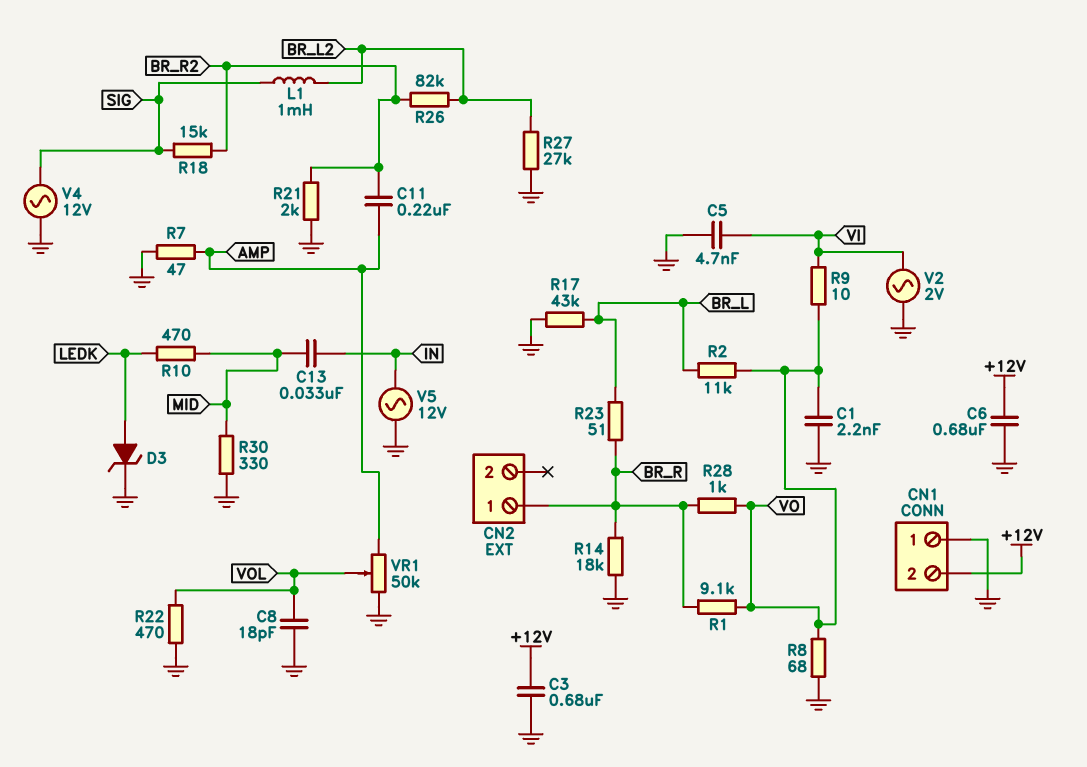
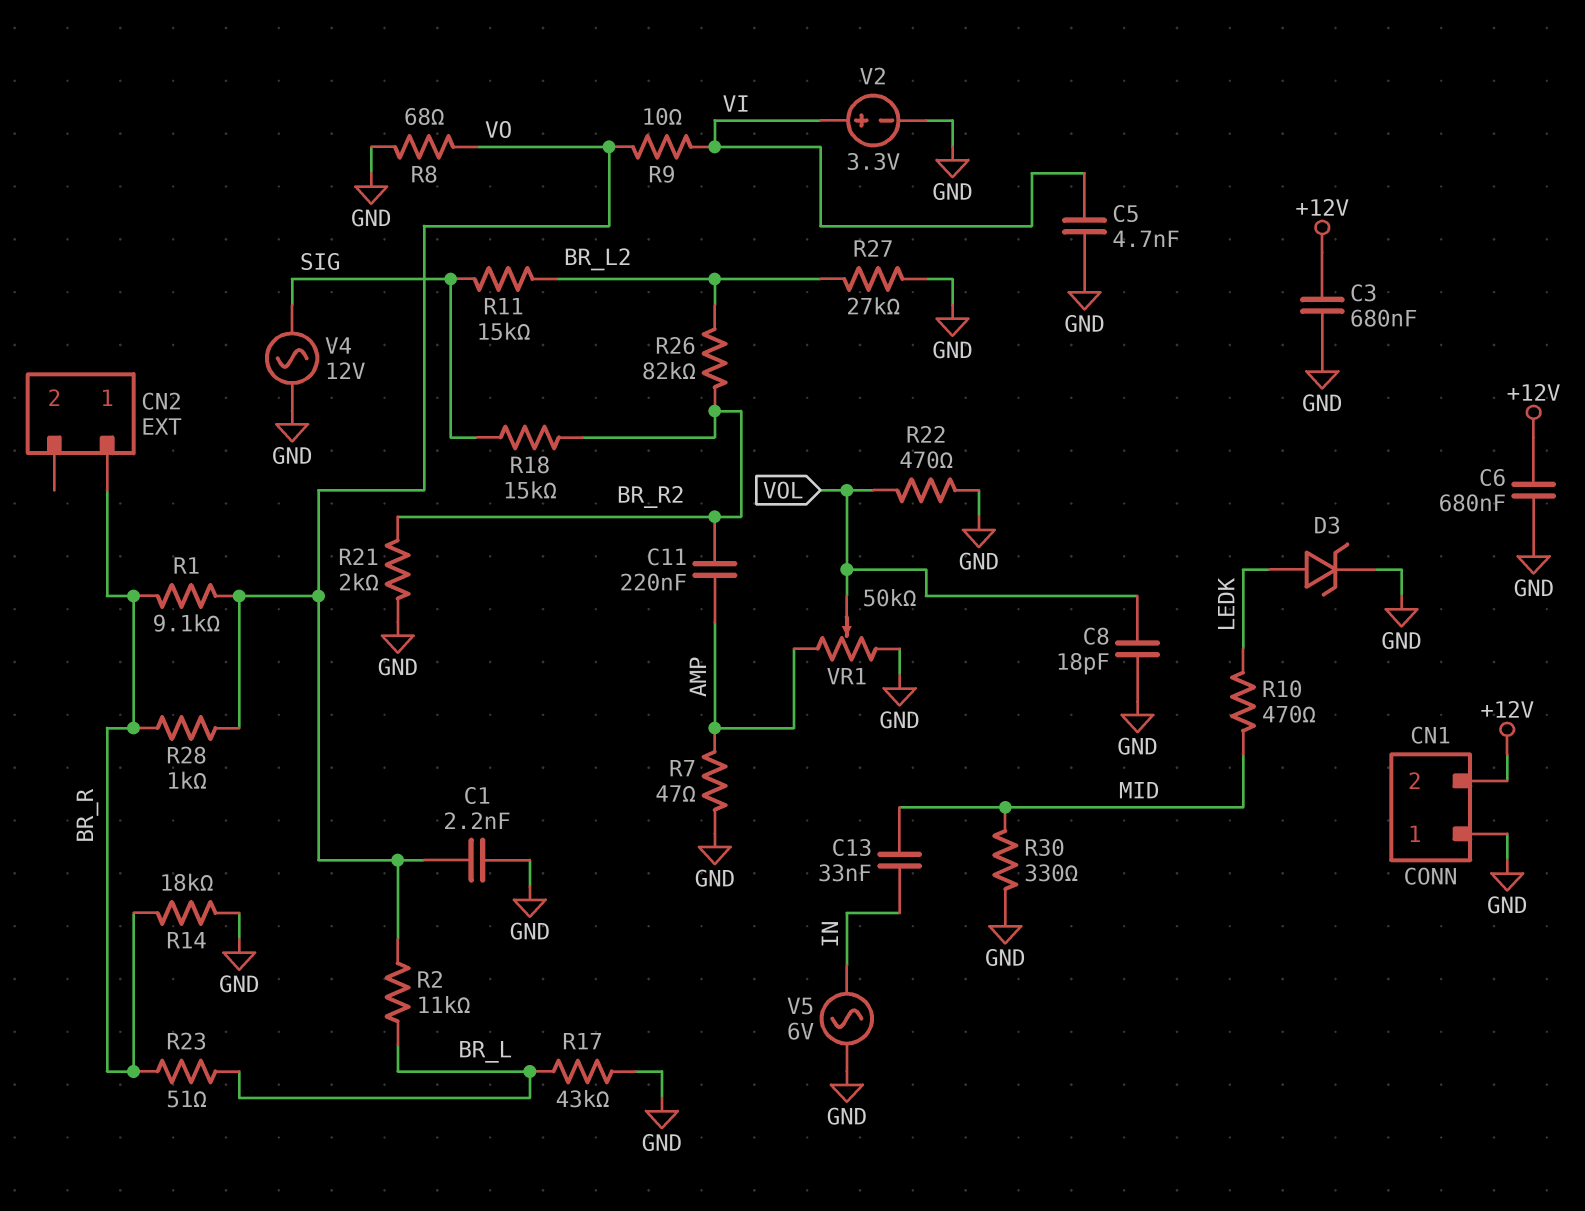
L1: 1mH (BR_L2, SIG) -> none
R11: none -> 15k (BR_L2, SIG)
V2: AC 2V (GND, VI) -> 3.3V (plus VI, minus GND)
V5: AC 12V (GND, IN) -> AC 6V (GND, IN)

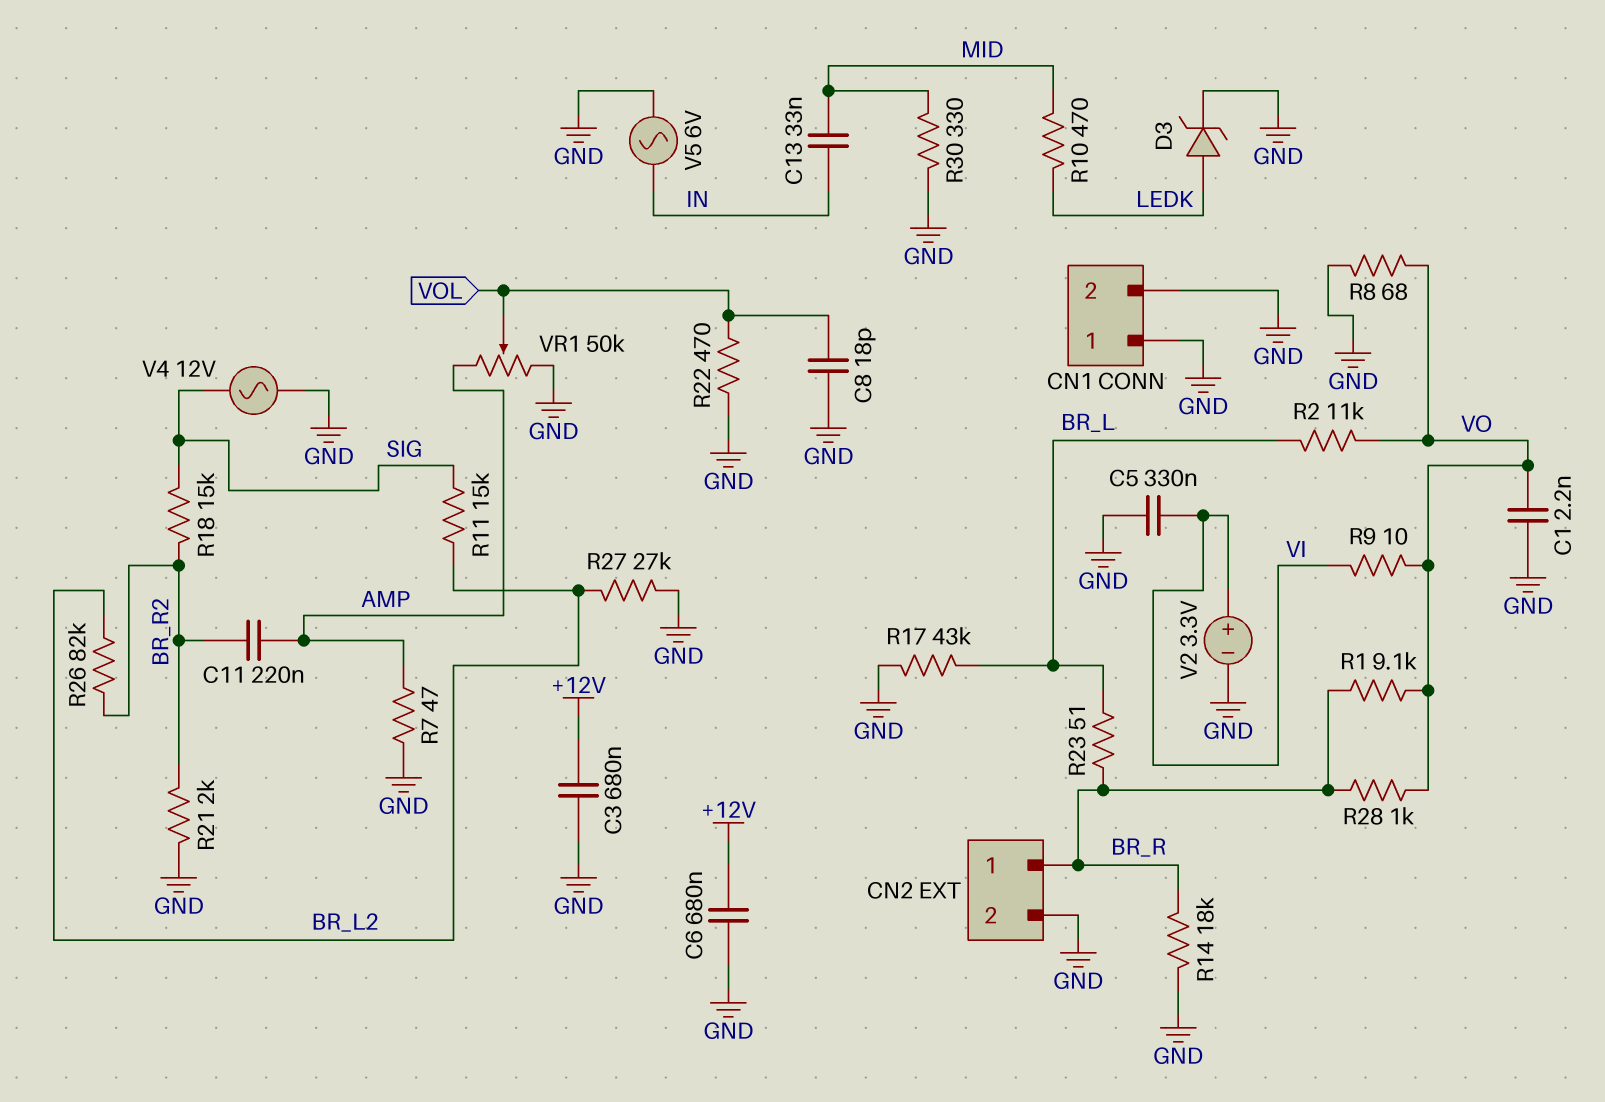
C5: 4.7nF (GND, VI) -> 330nF (GND, VI)
CN1 pin 2: +12V -> GND
CN2 pin 2: none -> GND

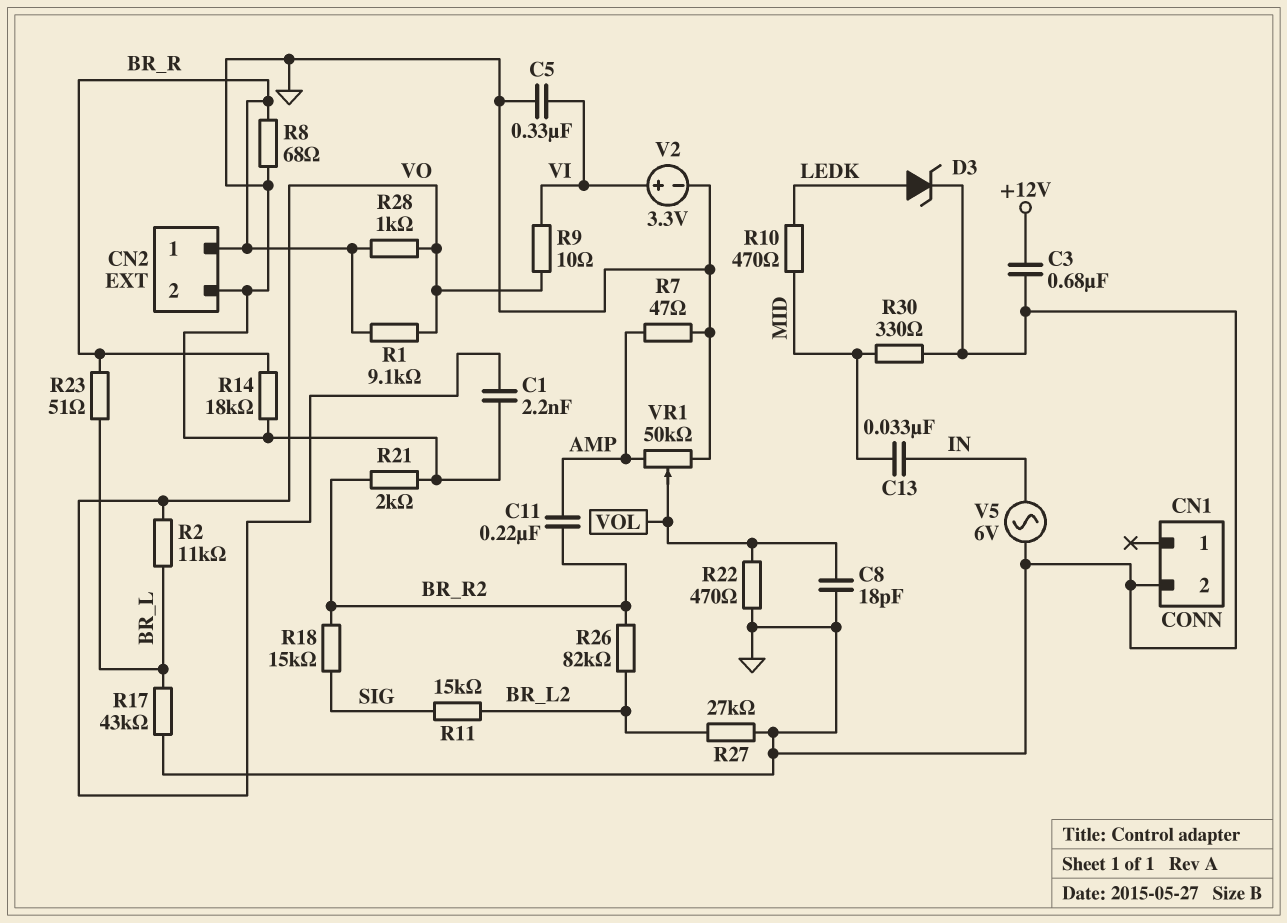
C6: 680nF (+12V, GND) -> none
CN1 pin 1: GND -> none
R8: 68 (GND, VO) -> 68 (BR_R, GND)
V4: AC 12V (GND, SIG) -> none

